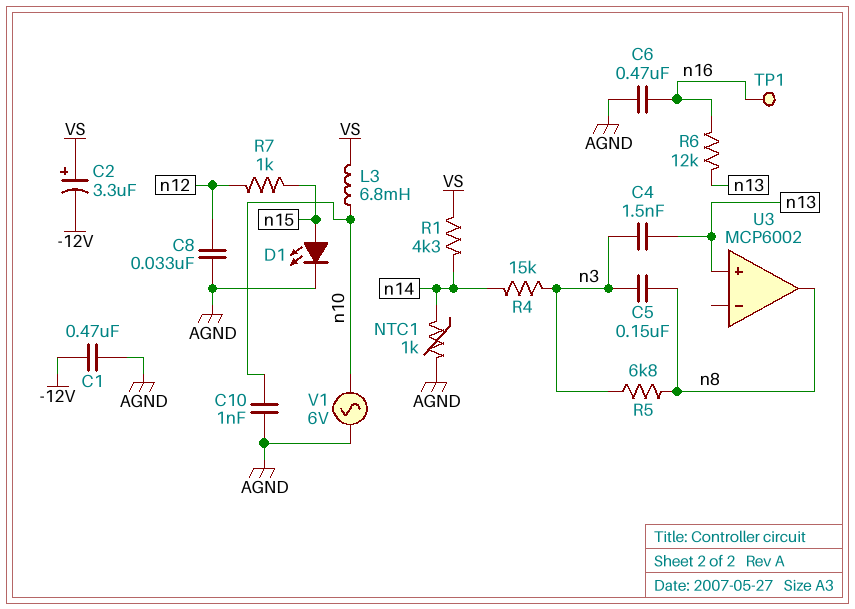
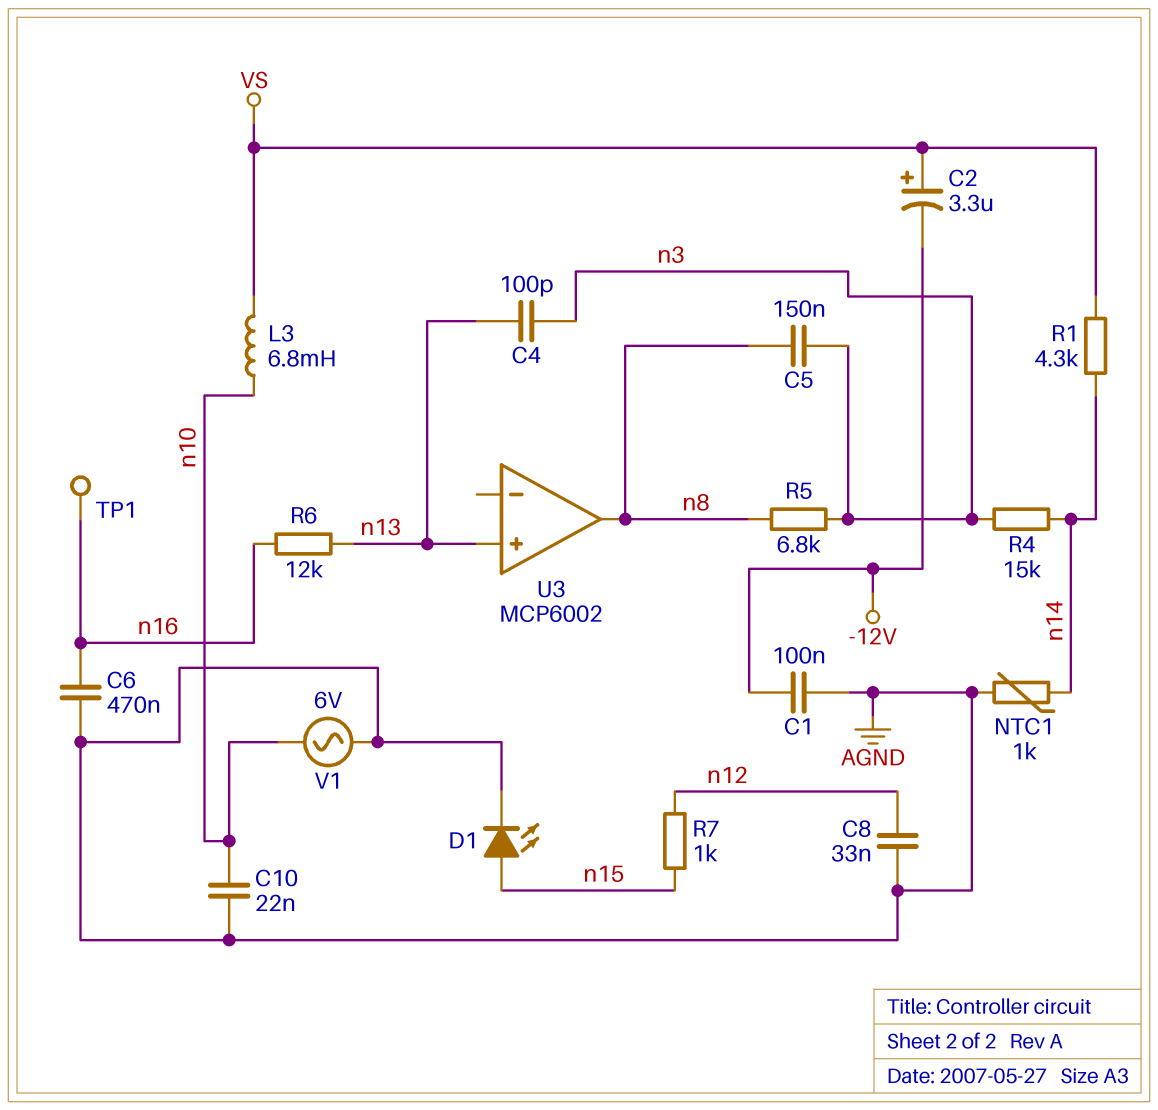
C1: 470nF (-12V, AGND) -> 100nF (-12V, AGND)
C4: 1.5nF (n3, n13) -> 100pF (n3, n13)
C10: 1nF (AGND, n10) -> 22nF (AGND, n10)

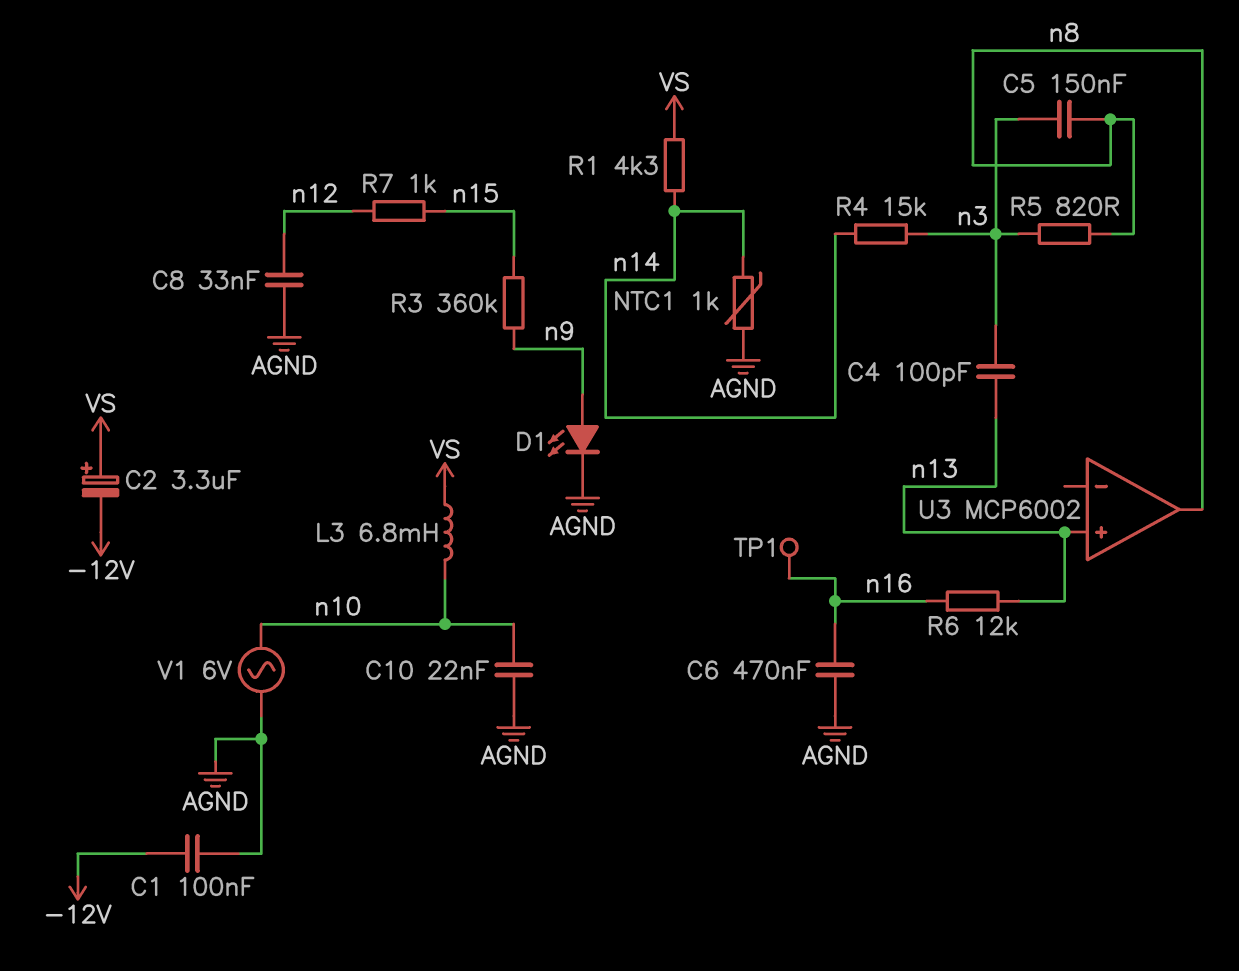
D1: LED (A n15, K AGND) -> LED (A n9, K AGND)
R3: none -> 360k (n9, n15)
R5: 6.8k (n3, n8) -> 820 (n3, n8)

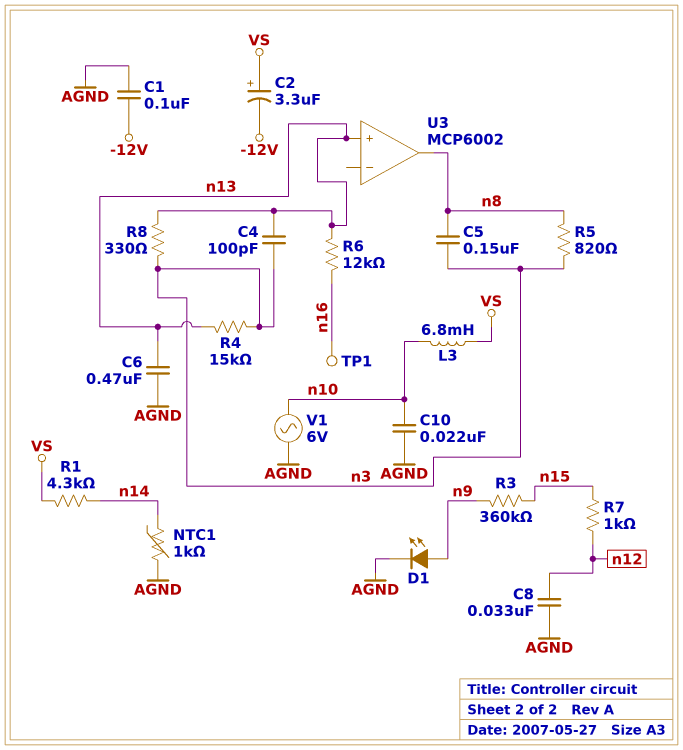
C6: 470nF (AGND, n16) -> 470nF (AGND, n13)
R4: 15k (n3, n14) -> 15k (n3, n13)
R8: none -> 330 (n3, n13)

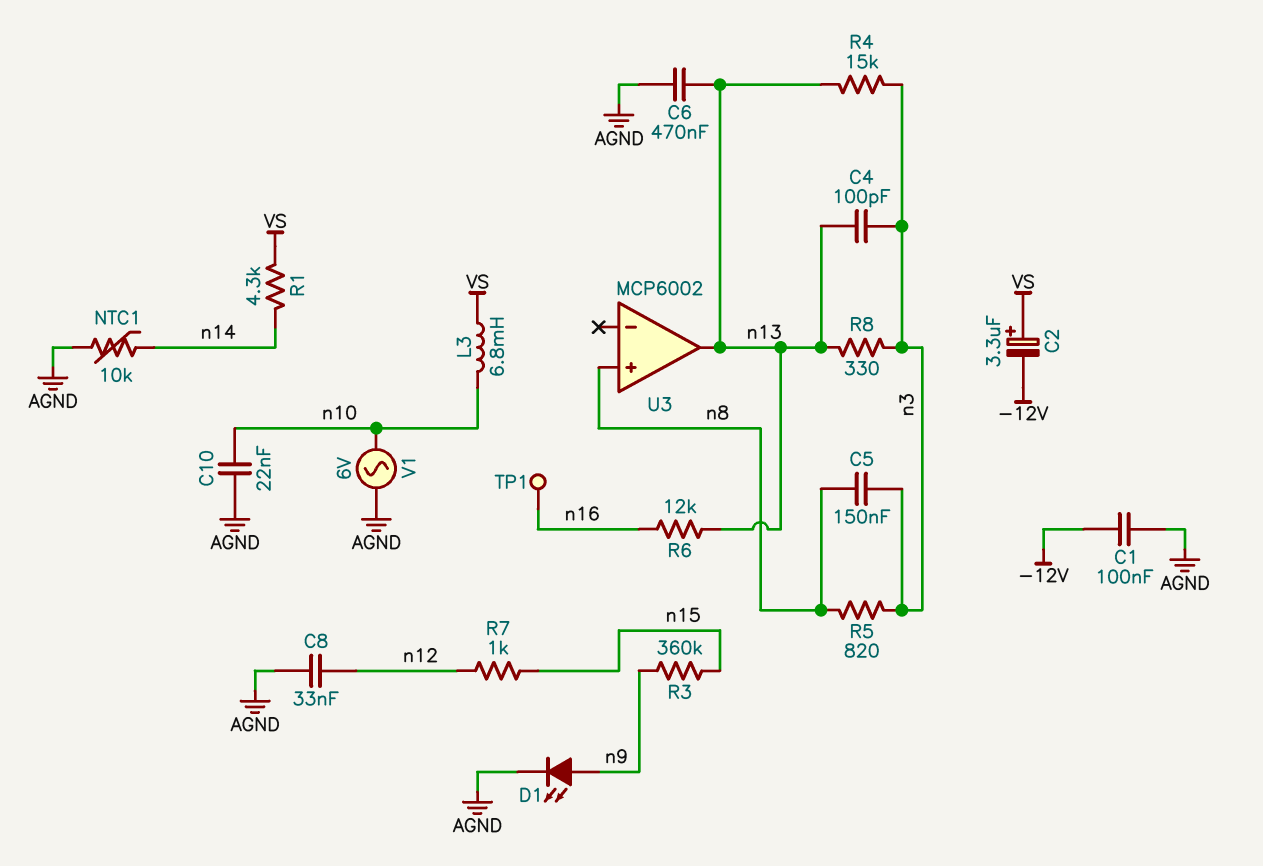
NTC1: 1k (AGND, n14) -> 10k (AGND, n14)
U3 pin in+: n13 -> n8
U3 pin out: n8 -> n13

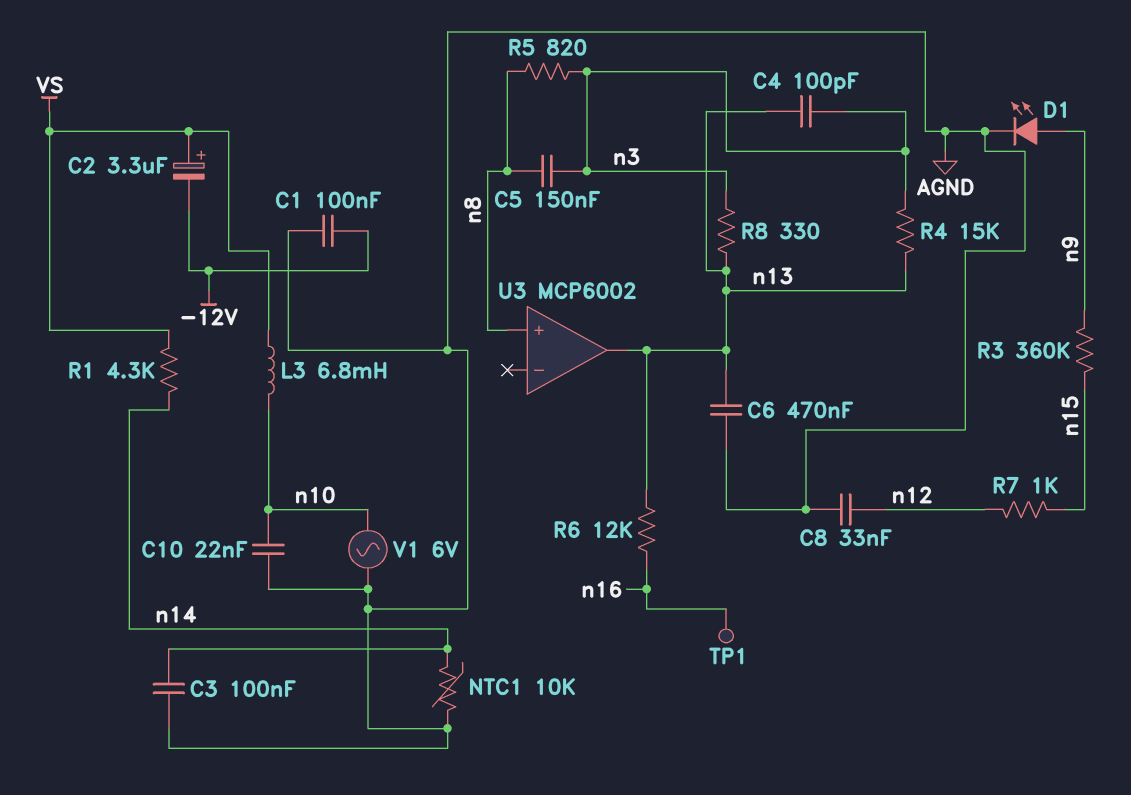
C3: none -> 100nF (AGND, n14)

